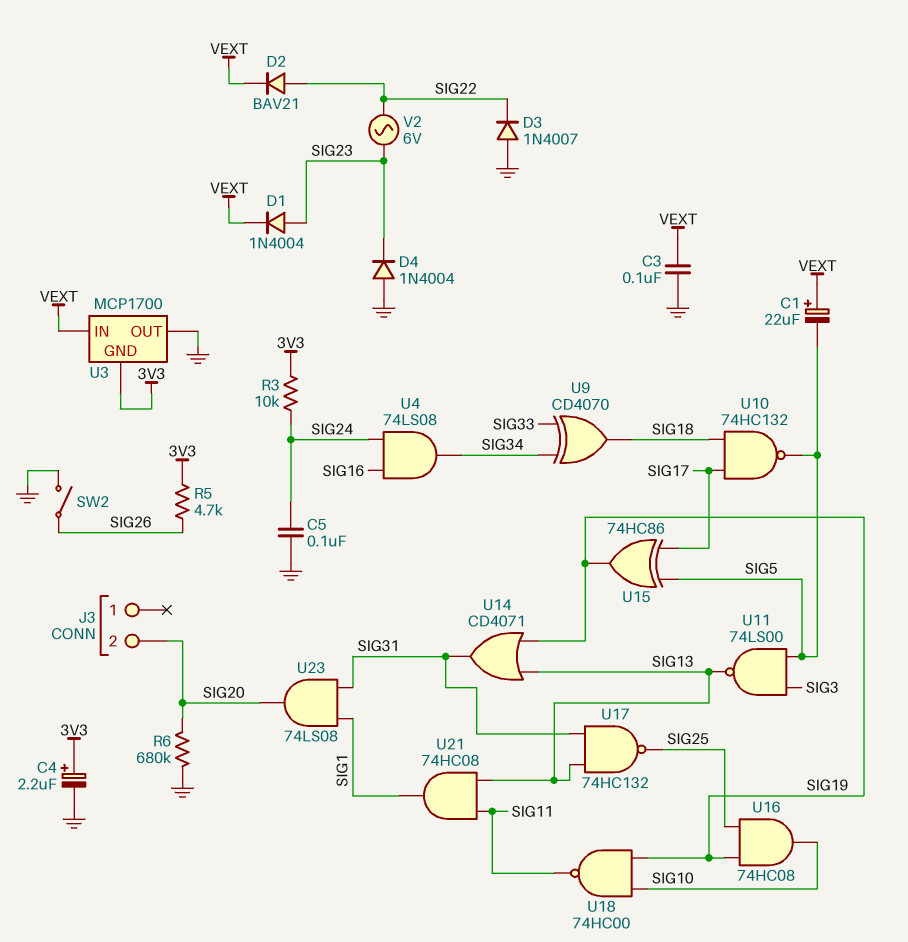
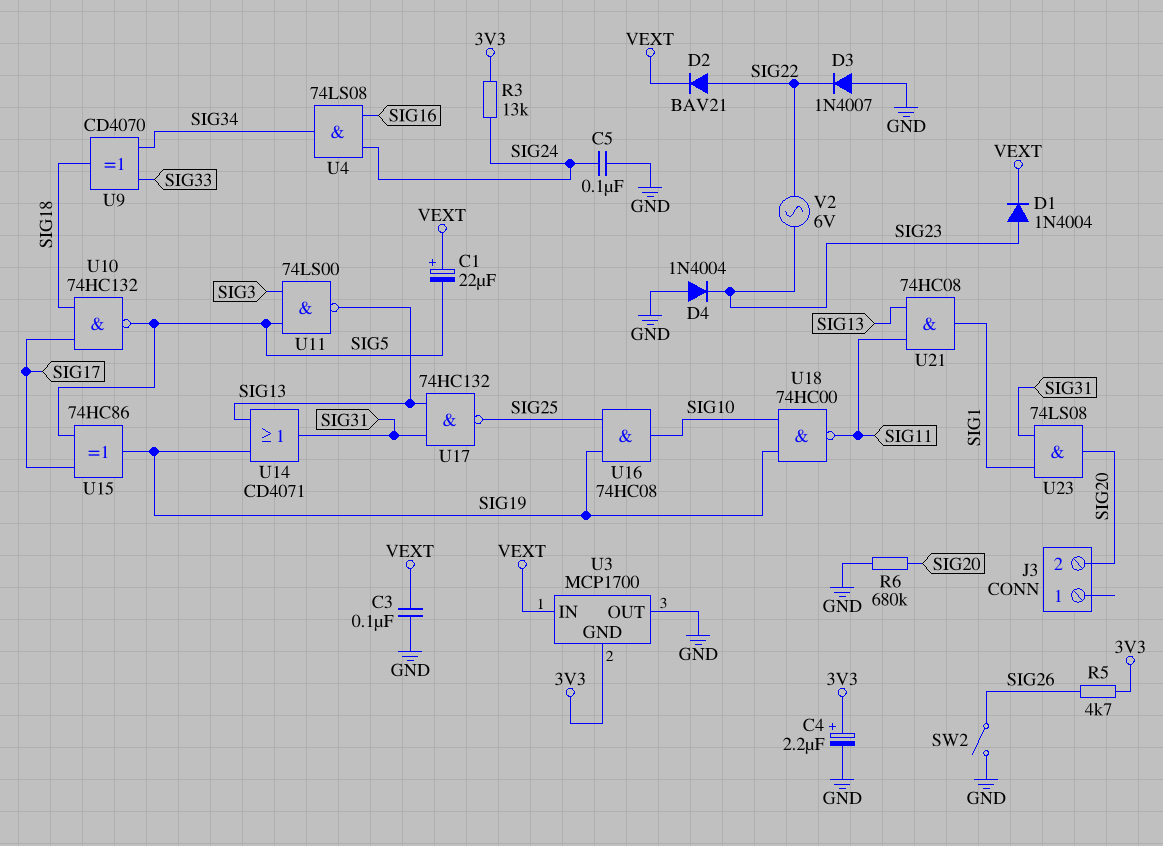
R3: 10k (3V3, SIG24) -> 13k (3V3, SIG24)

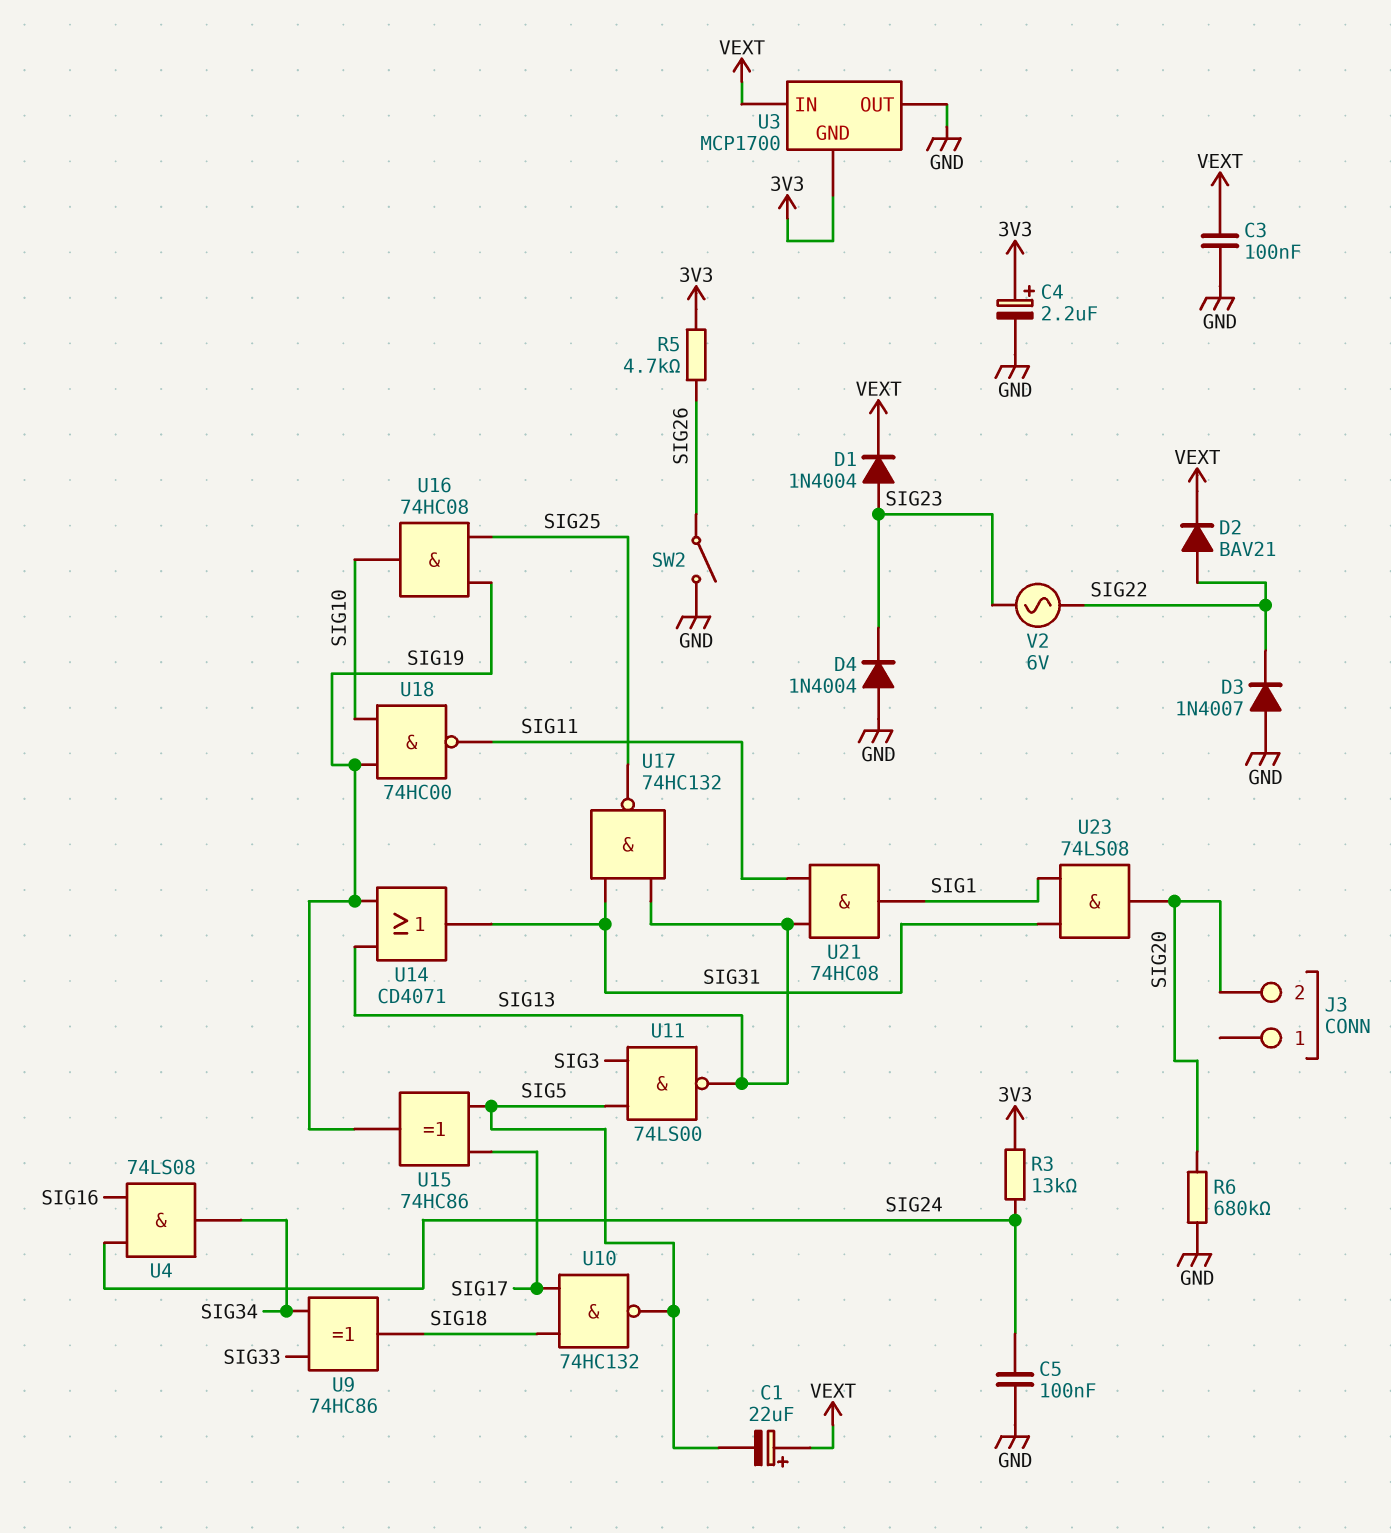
U9: XOR CD4070 (in SIG33, in SIG34, out SIG18) -> XOR 74HC86 (in SIG33, in SIG34, out SIG18)

